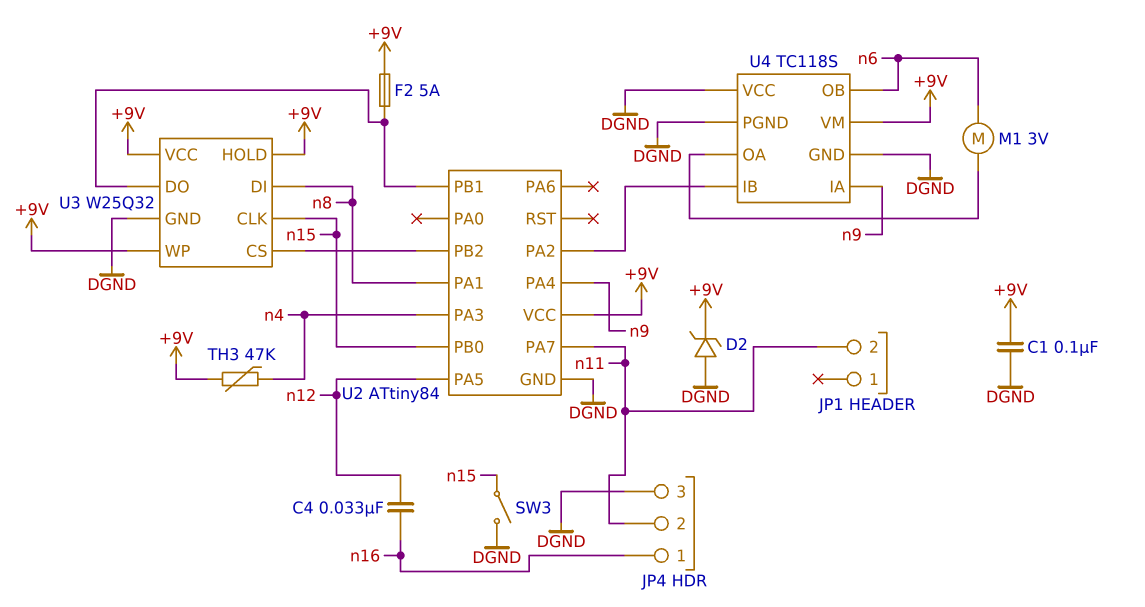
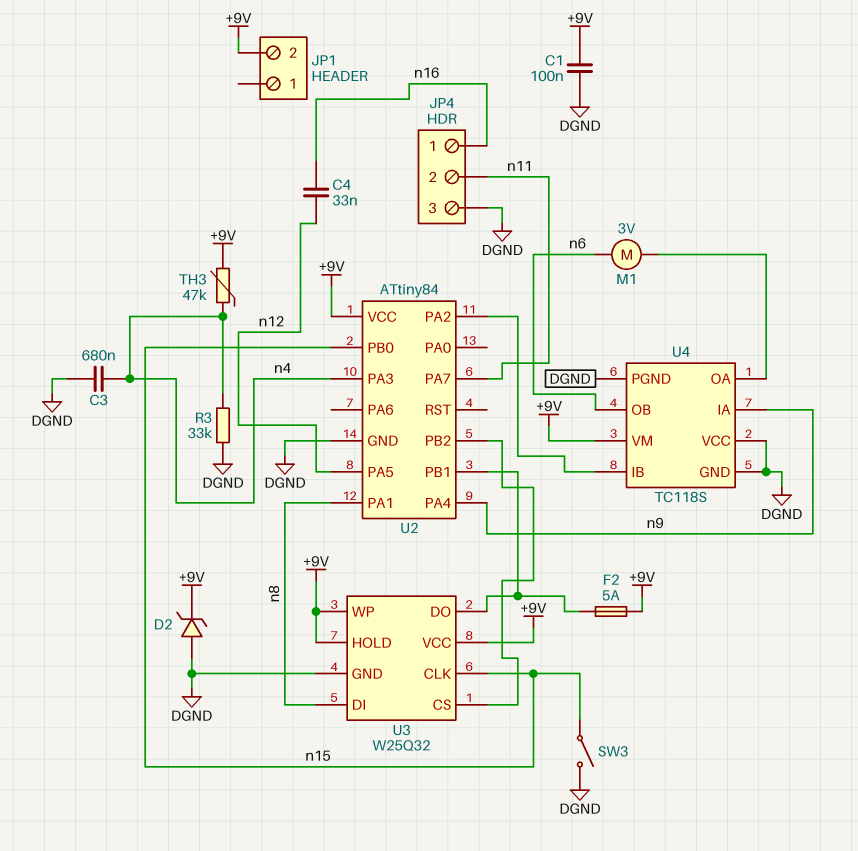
C3: none -> 680nF (DGND, n4)
JP1 pin 2: n11 -> +9V
R3: none -> 33k (DGND, n4)

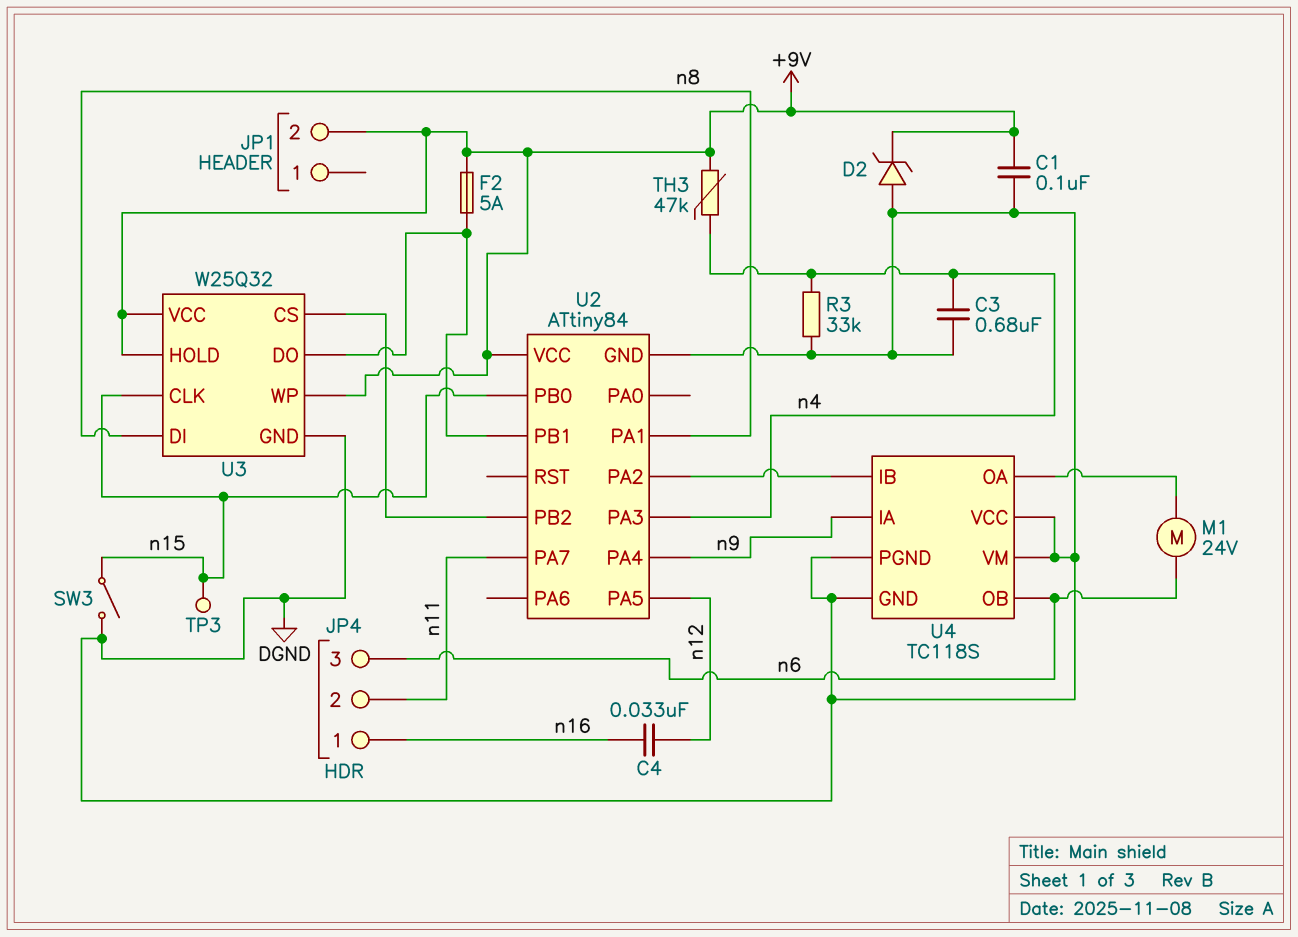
JP4 pin 3: DGND -> n6
M1: motor 3V (U4/OA, n6) -> motor 24V (U4/OA, n6)
TP3: none -> test point (n15)
U4 pin VM: +9V -> DGND

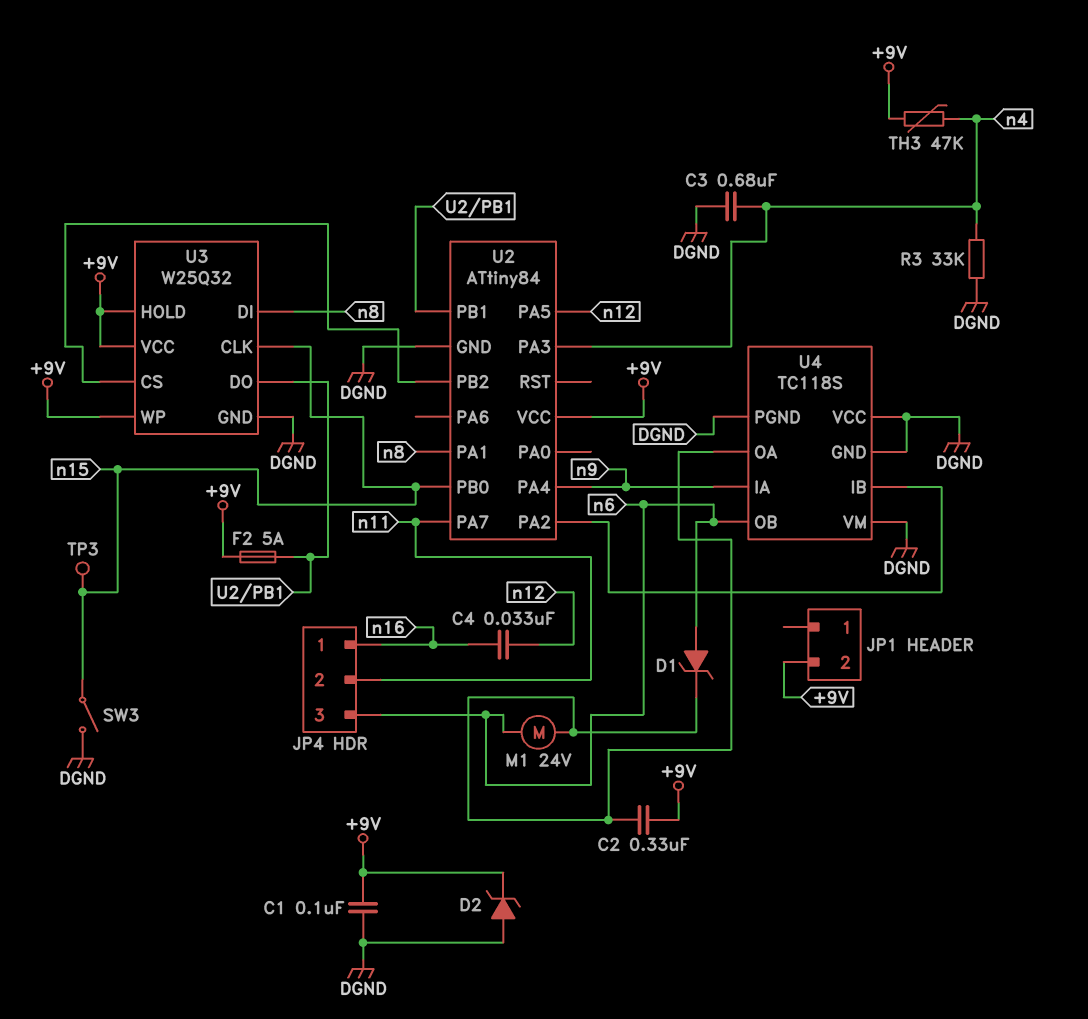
C2: none -> 330nF (+9V, U4/OA)
D1: none -> zener (A n6, K U4/OA)

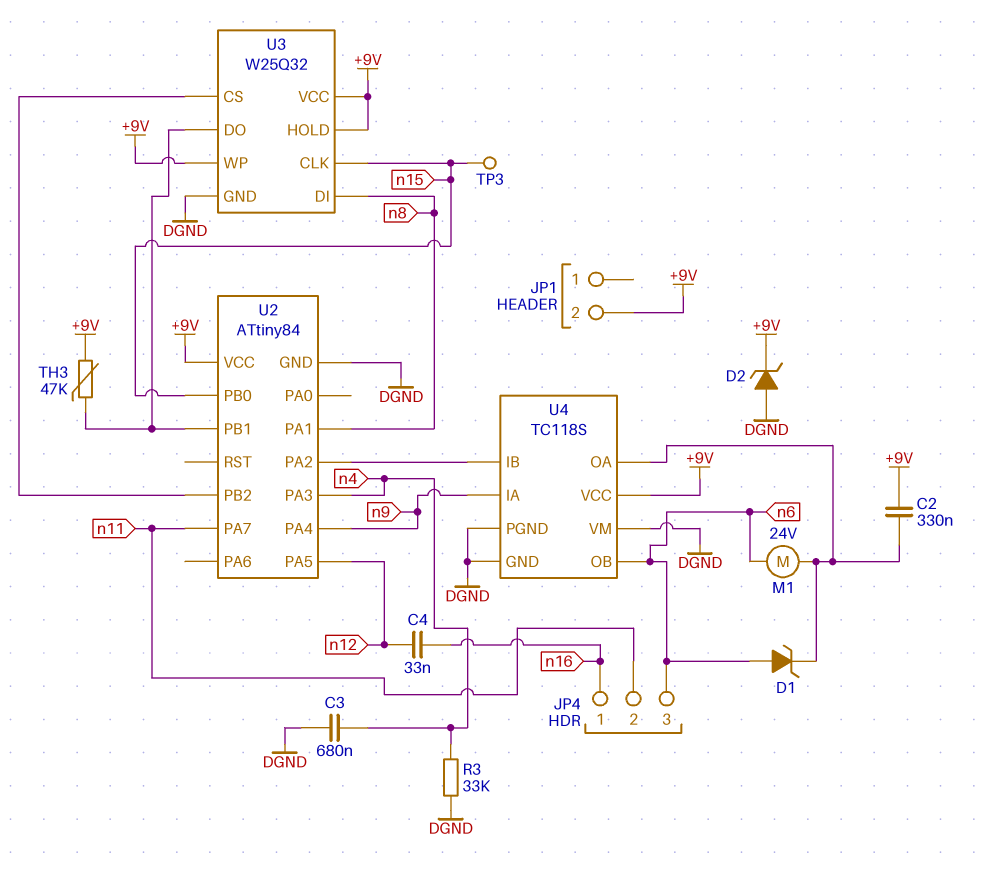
C1: 100nF (+9V, DGND) -> none
F2: 5A (+9V, U2/PB1) -> none
SW3: switch (DGND, n15) -> none
TH3: 47k (+9V, n4) -> 47k (+9V, U2/PB1)
U4 pin VCC: DGND -> +9V

